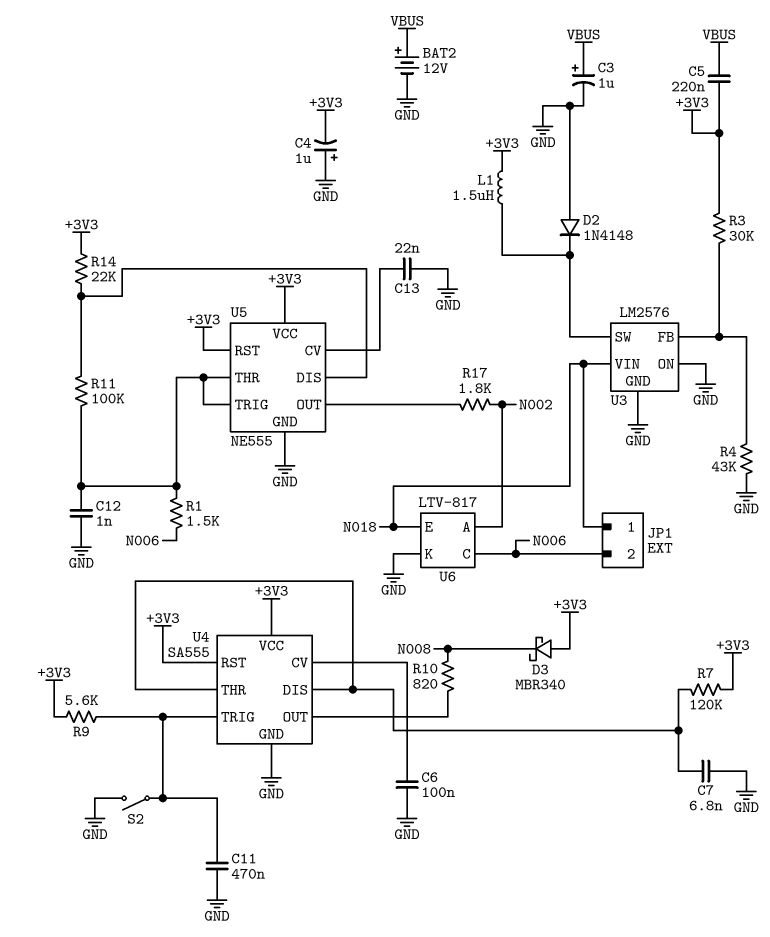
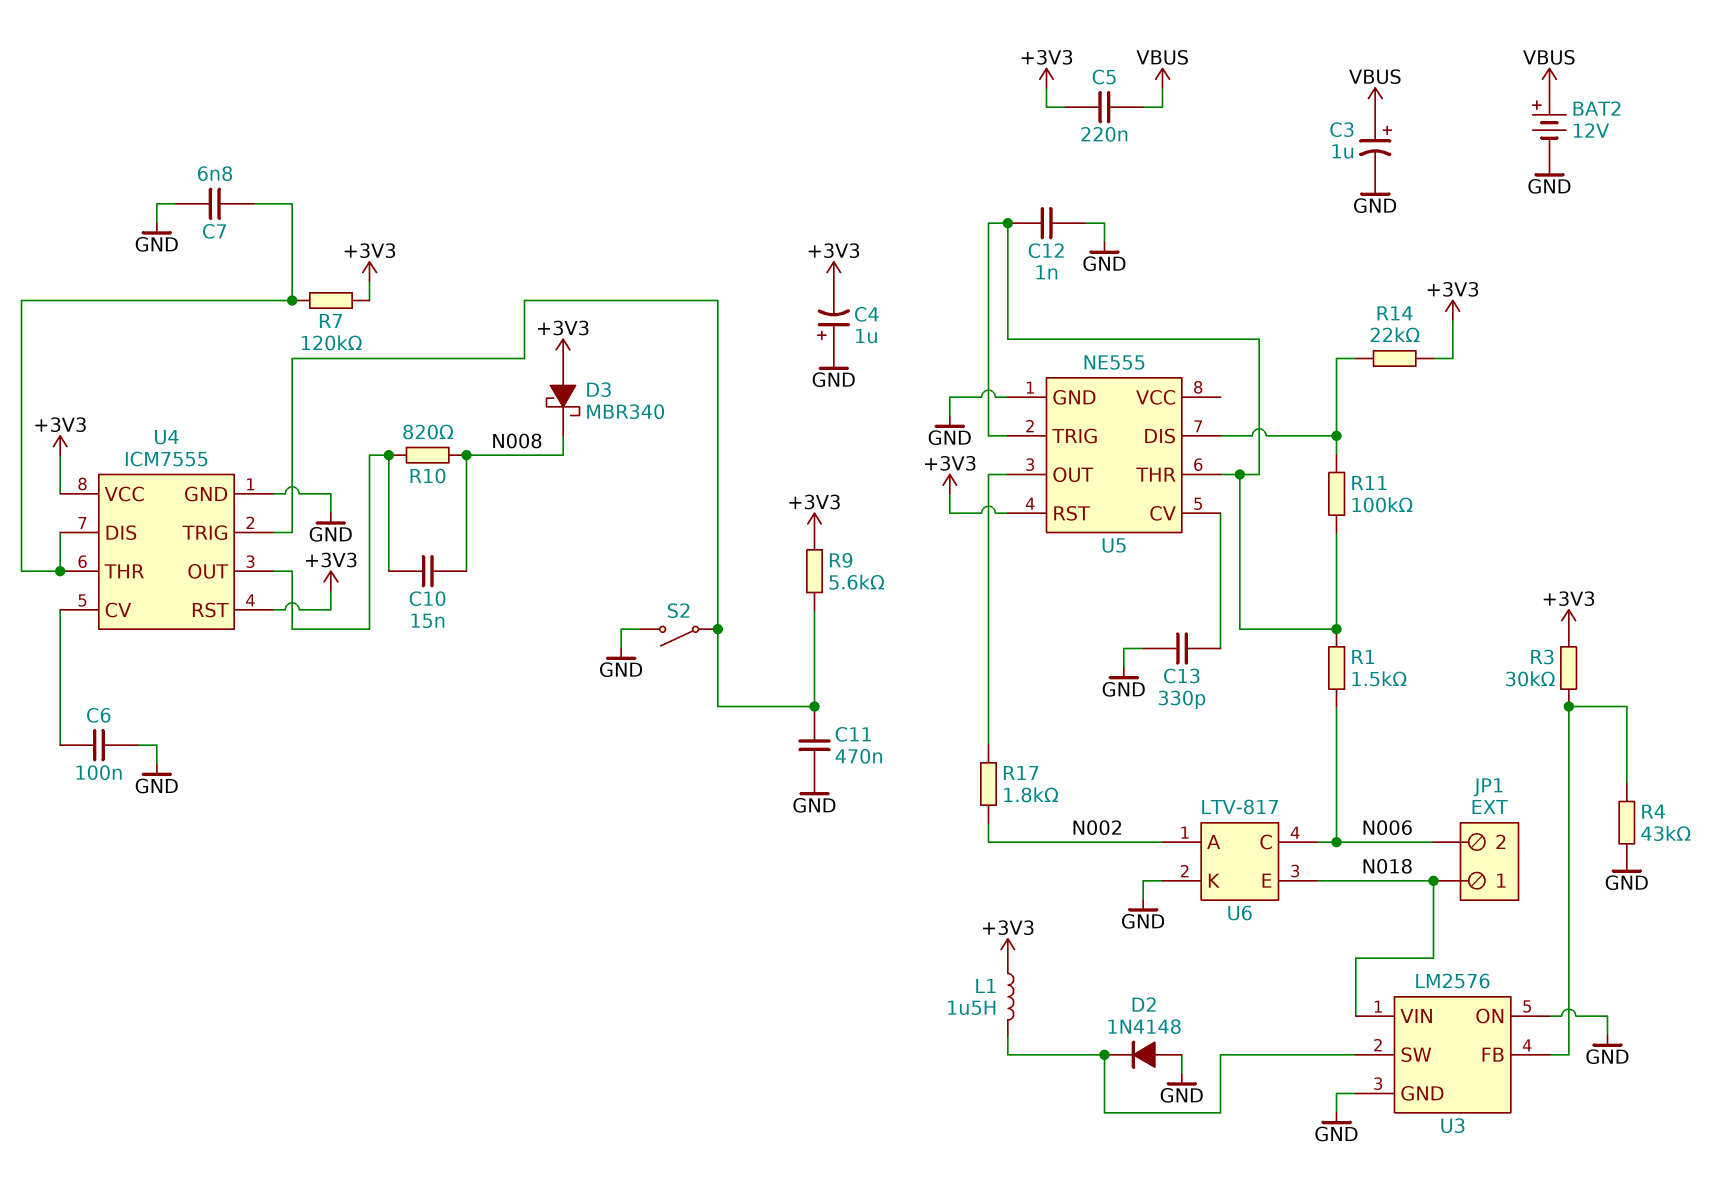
C10: none -> 15nF (N008, U4/OUT)
C13: 22nF (GND, U5/CV) -> 330pF (GND, U5/CV)
U4: SA555 -> ICM7555
U5 pin VCC: +3V3 -> none

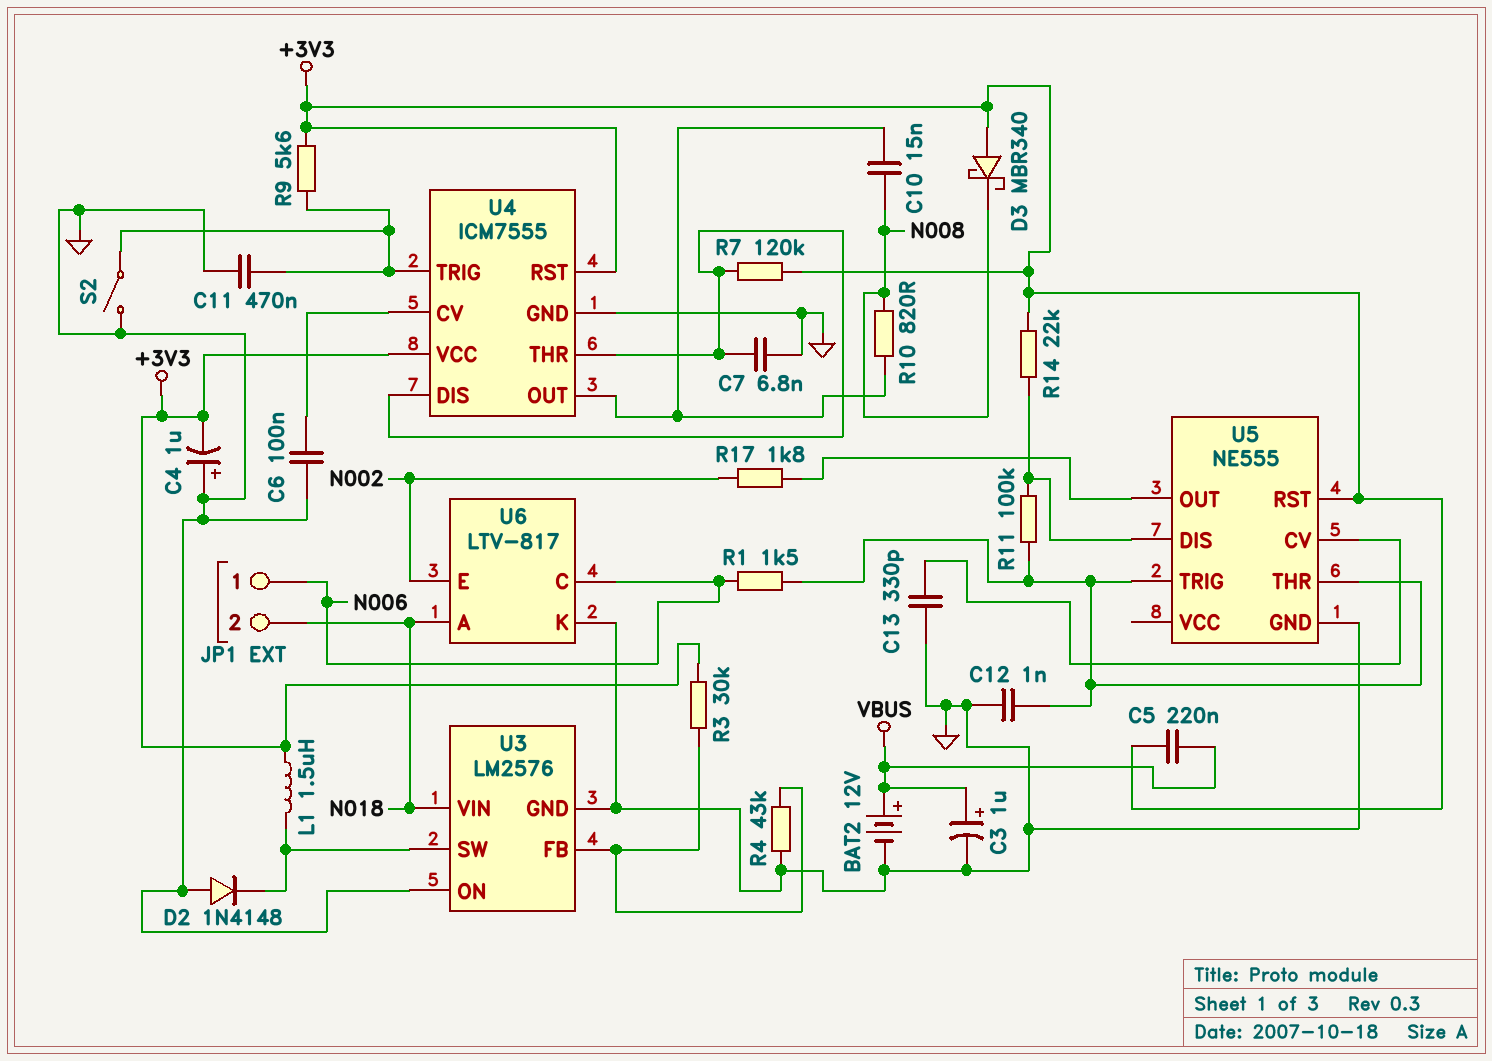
JP1 pin 1: N018 -> N006
JP1 pin 2: N006 -> N018
U6 pin A: N002 -> N018
U6 pin E: N018 -> N002

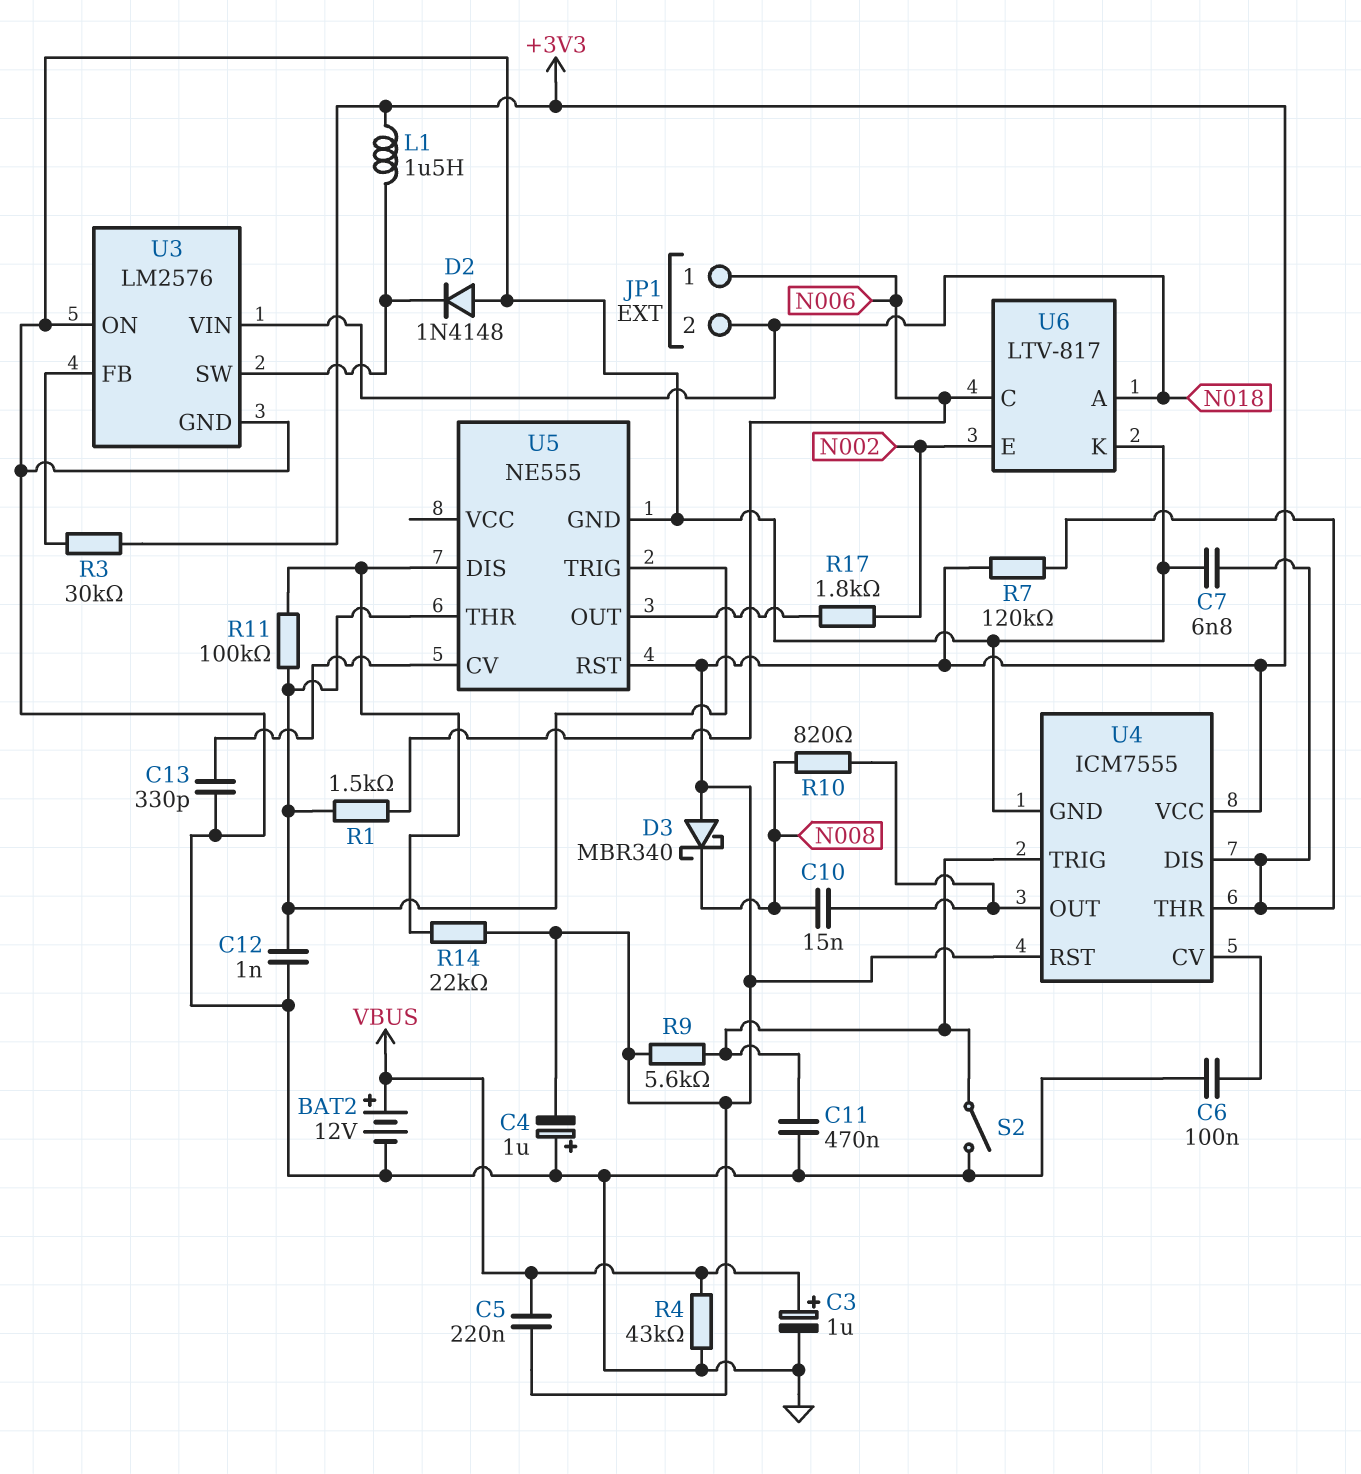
R4: 43k (GND, U3/FB) -> 43k (GND, VBUS)

